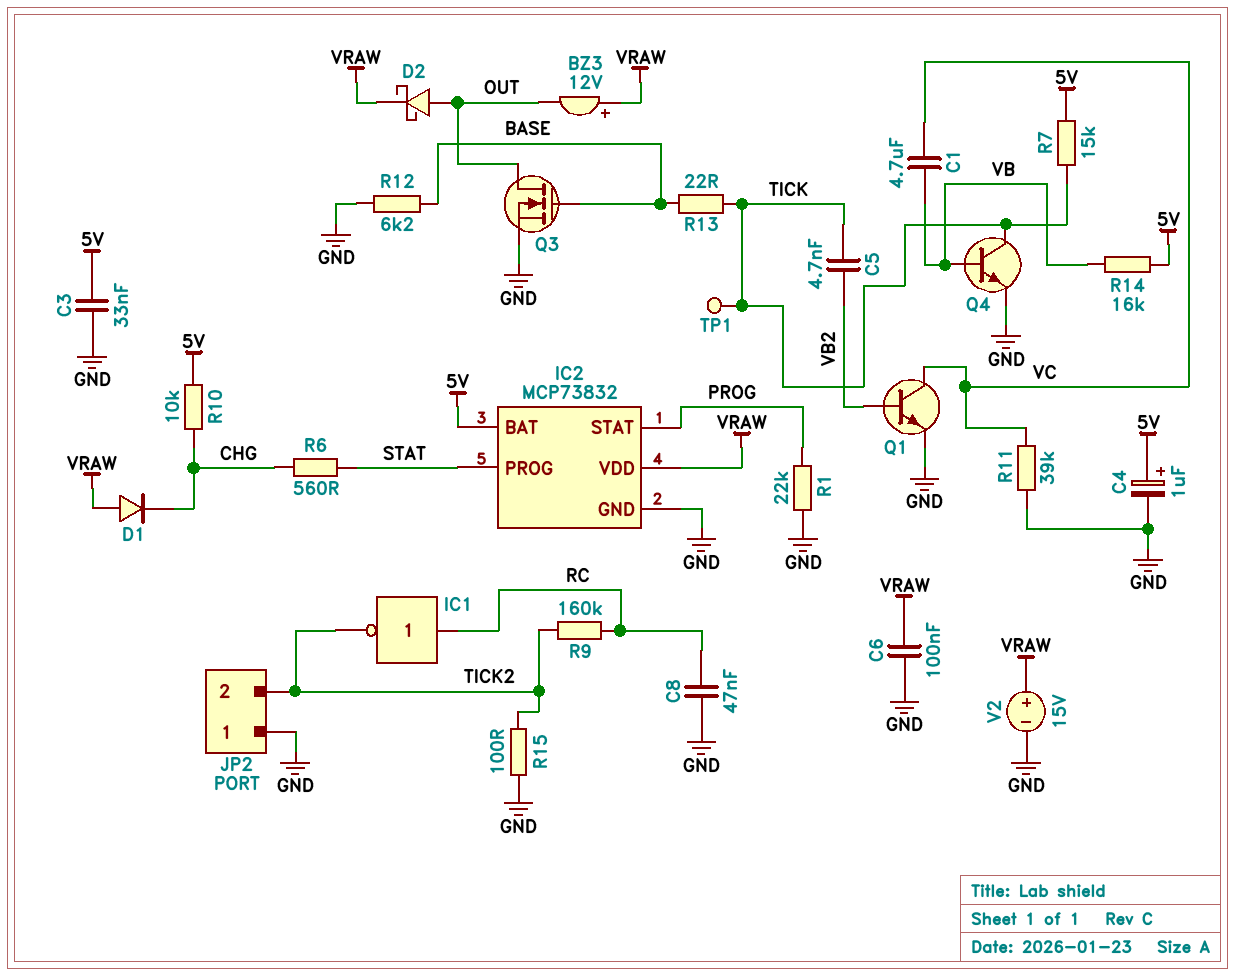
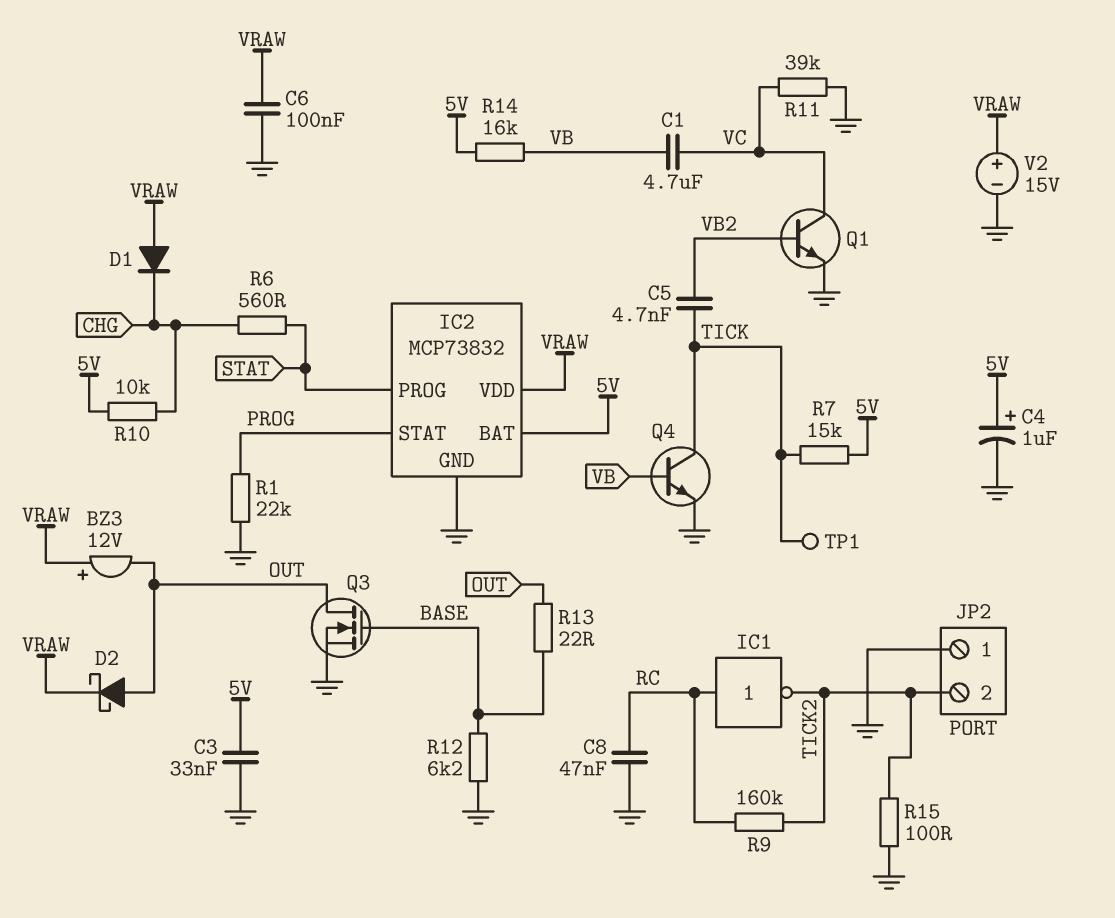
R13: 22 (BASE, TICK) -> 22 (BASE, OUT)

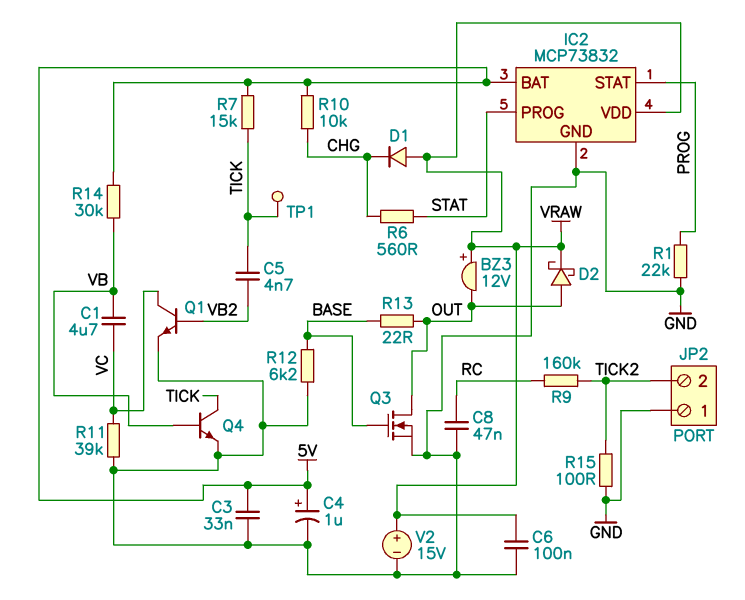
IC1: NOT (in RC, out TICK2) -> none
R14: 16k (5V, VB) -> 30k (5V, VB)

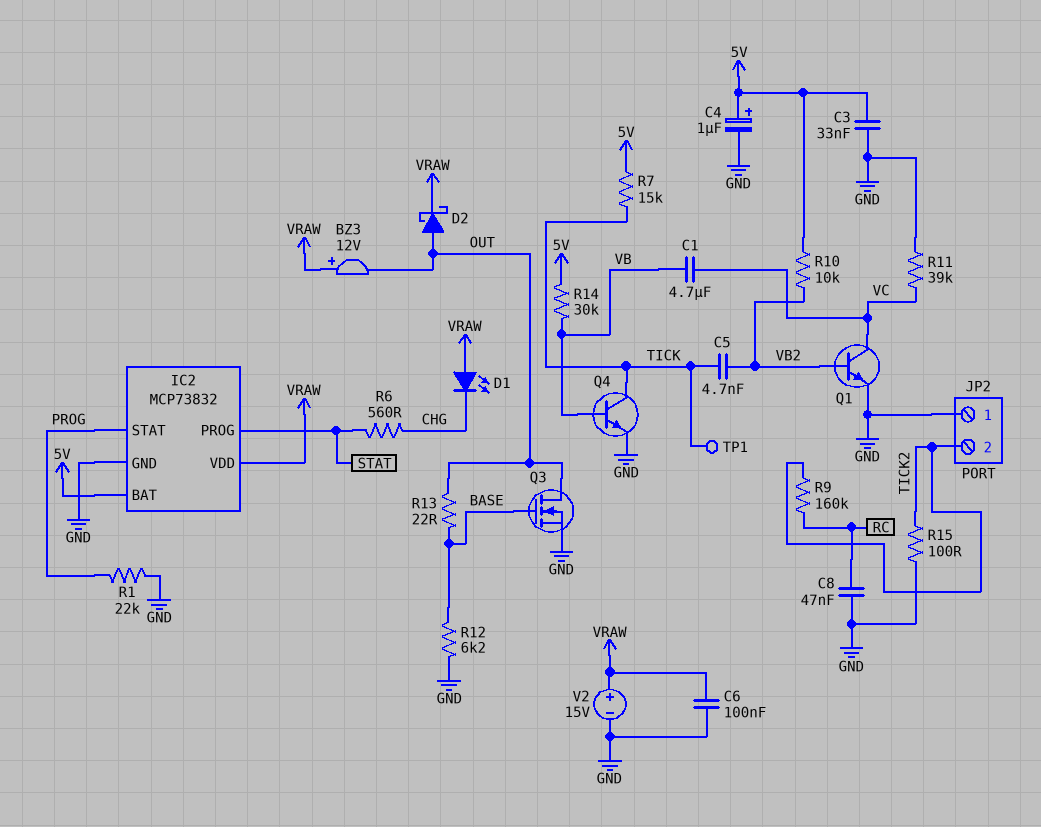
D1: diode (A VRAW, K CHG) -> LED (A VRAW, K CHG)
R10: 10k (5V, CHG) -> 10k (5V, VB2)

